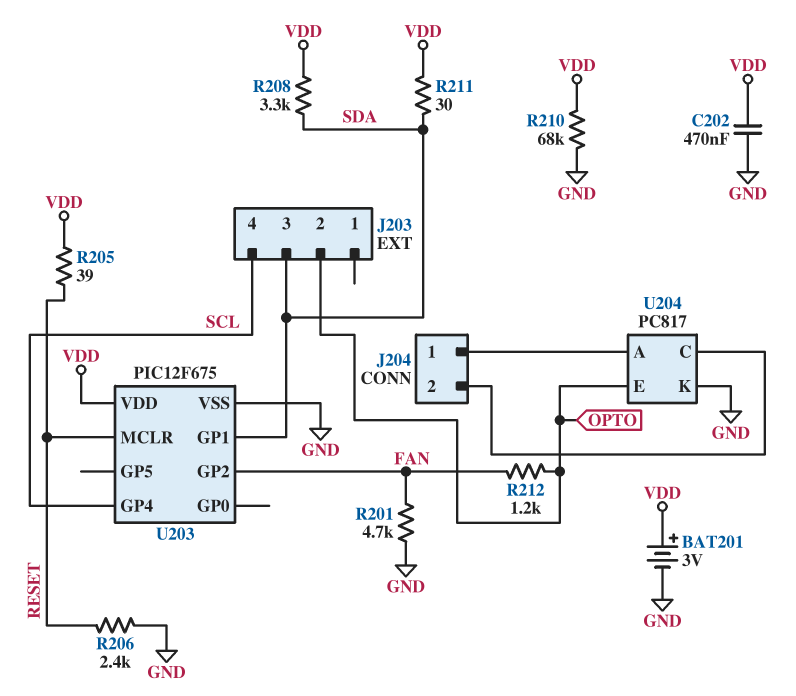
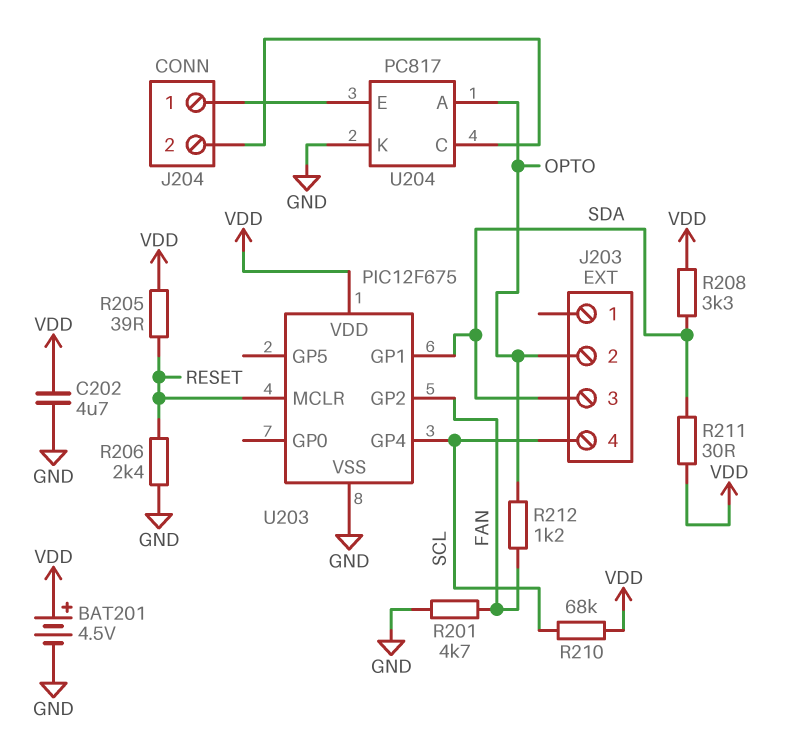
BAT201: 3V (plus VDD, minus GND) -> 4.5V (plus VDD, minus GND)
C202: 470nF (GND, VDD) -> 4.7uF (GND, VDD)
R210: 68k (GND, VDD) -> 68k (SCL, VDD)
U204 pin A: J204/1 -> OPTO
U204 pin E: OPTO -> J204/1

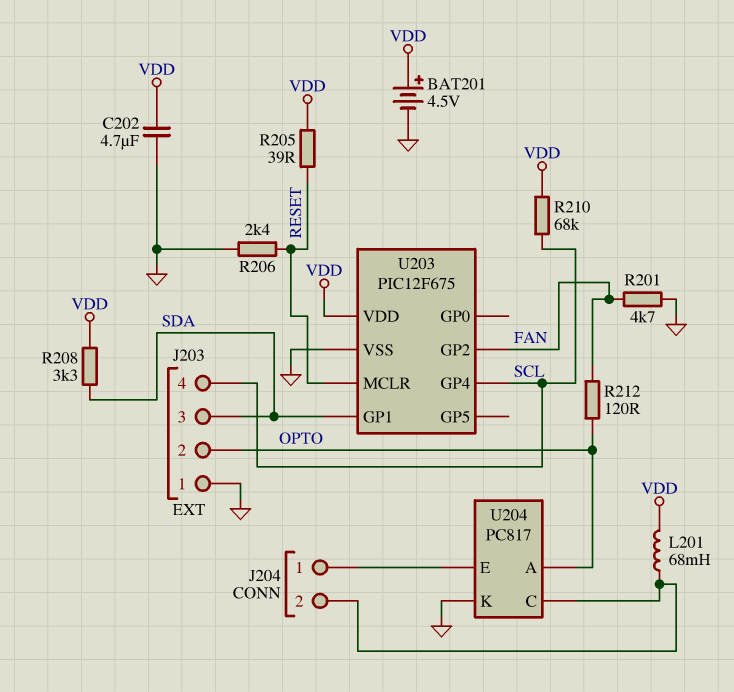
J203 pin 1: none -> GND
L201: none -> 68mH (J204/2, VDD)
R211: 30 (SDA, VDD) -> none
R212: 1.2k (FAN, OPTO) -> 120 (FAN, OPTO)

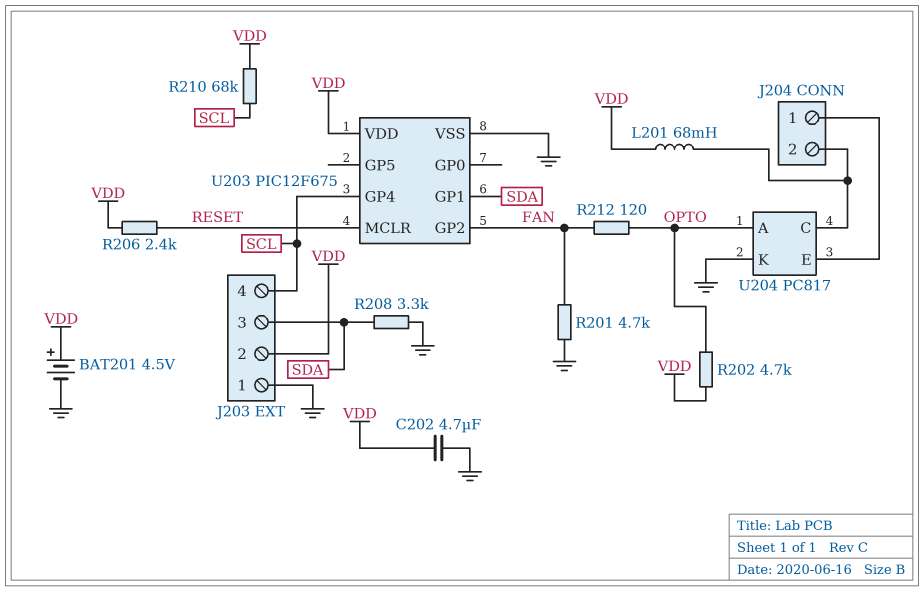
J203 pin 2: OPTO -> VDD
R202: none -> 4.7k (OPTO, VDD)
R205: 39 (RESET, VDD) -> none
R206: 2.4k (GND, RESET) -> 2.4k (RESET, VDD)
R208: 3.3k (SDA, VDD) -> 3.3k (GND, SDA)

